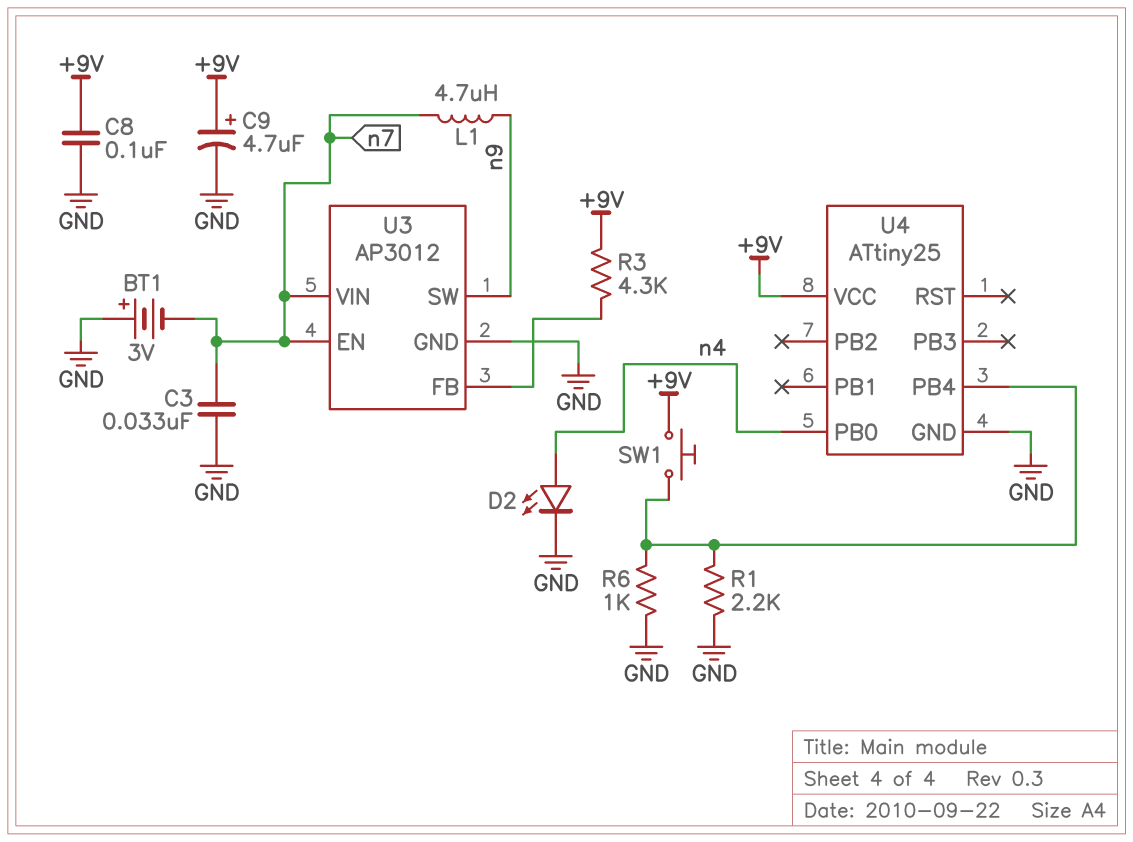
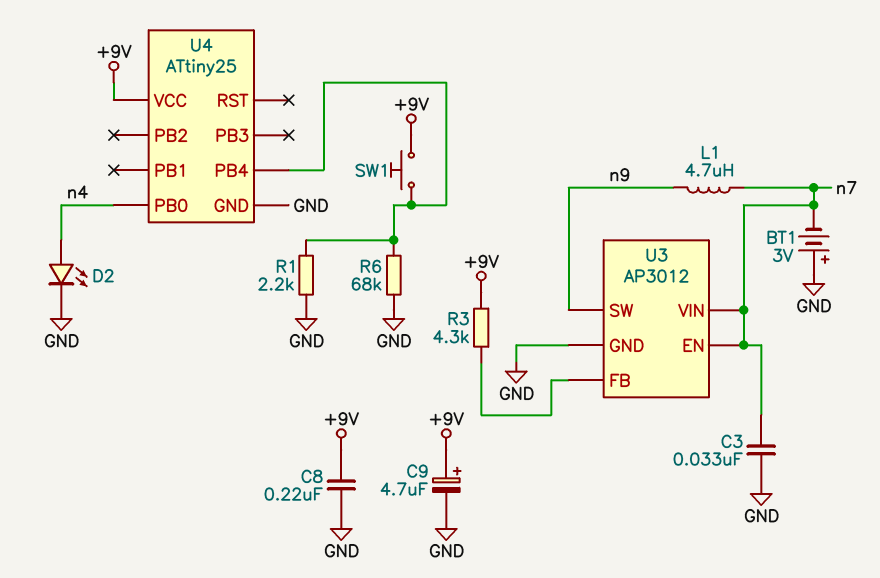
C8: 100nF (+9V, GND) -> 220nF (+9V, GND)
R6: 1k (GND, U4/PB4) -> 68k (GND, U4/PB4)

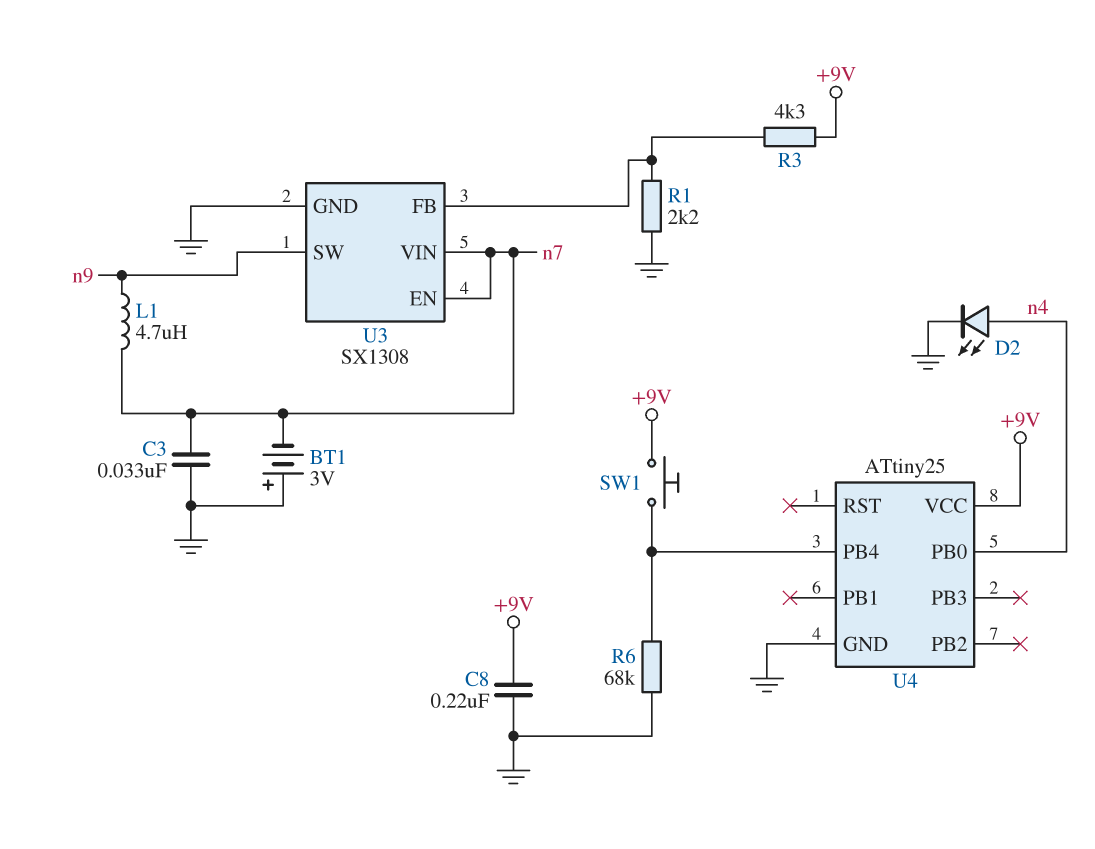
C9: 4.7uF (plus +9V, minus GND) -> none
R1: 2.2k (GND, U4/PB4) -> 2.2k (GND, U3/FB)
U3: AP3012 -> SX1308

